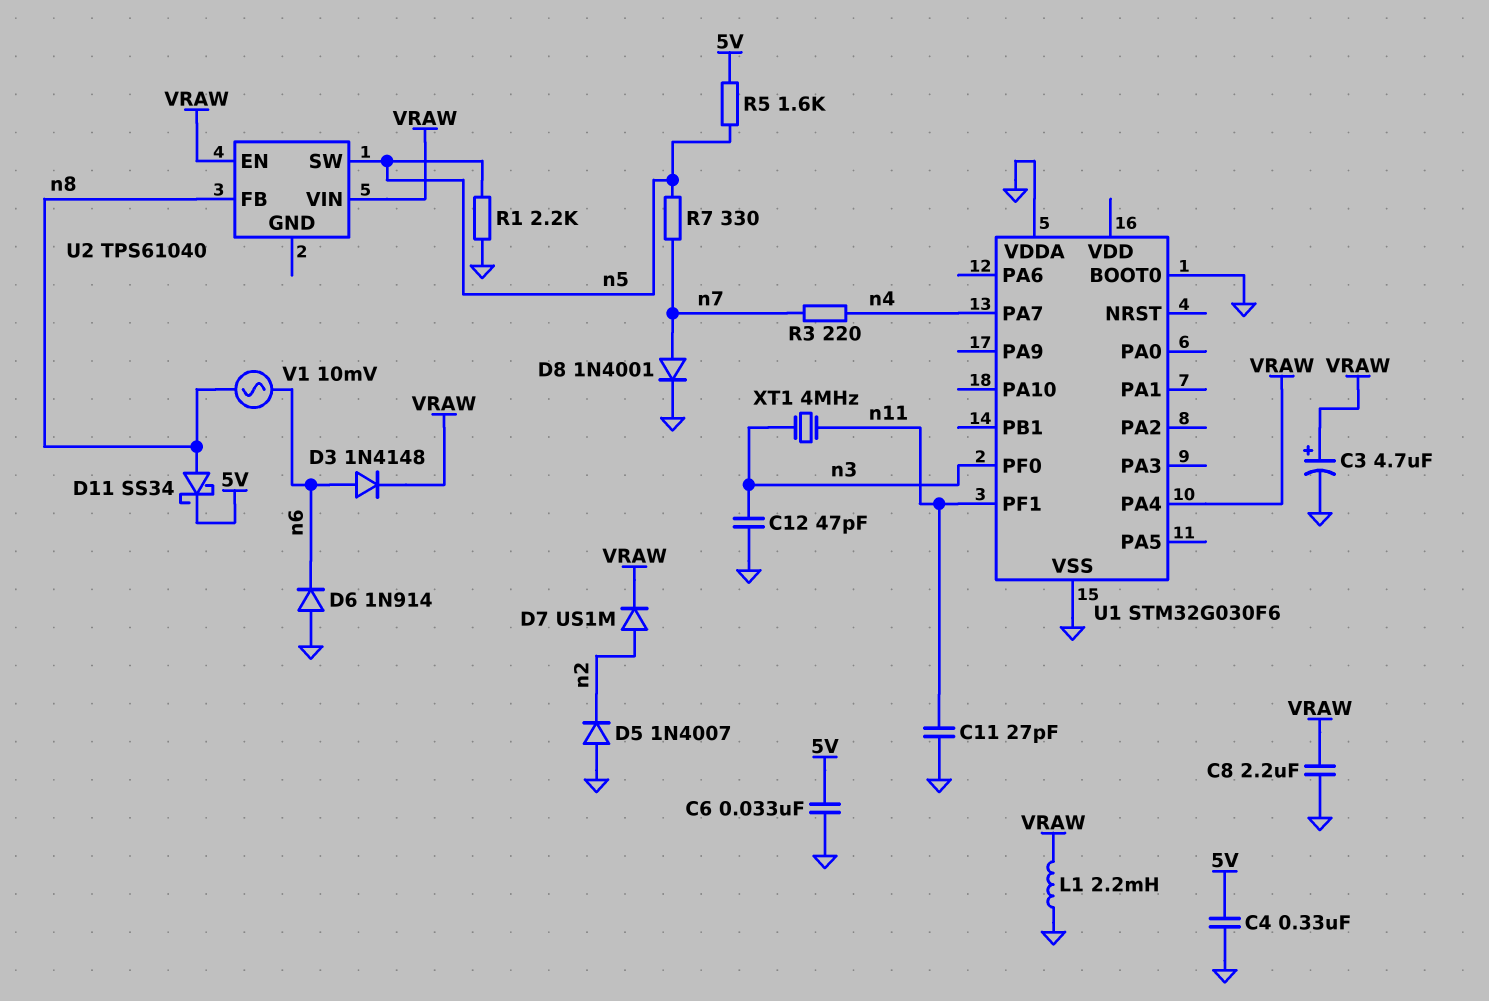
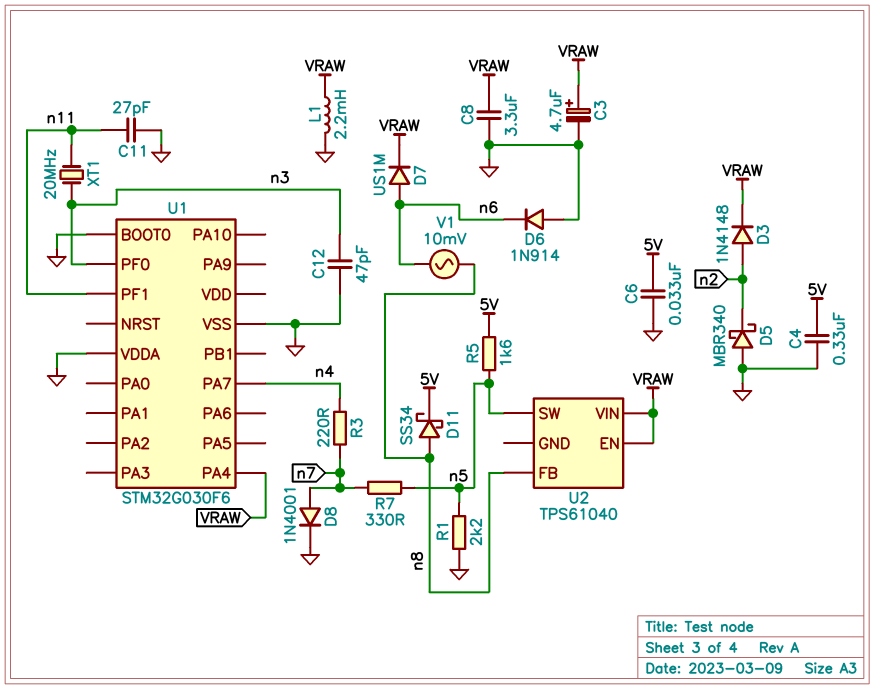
C8: 2.2uF (GND, VRAW) -> 3.3uF (GND, VRAW)
D3: diode 1N4148 (A n6, K VRAW) -> diode 1N4148 (A n2, K VRAW)
D5: diode 1N4007 (A GND, K n2) -> schottky MBR340 (A GND, K n2)
D7: diode US1M (A n2, K VRAW) -> diode US1M (A n6, K VRAW)
XT1: 4MHz (n3, n11) -> 20MHz (n3, n11)

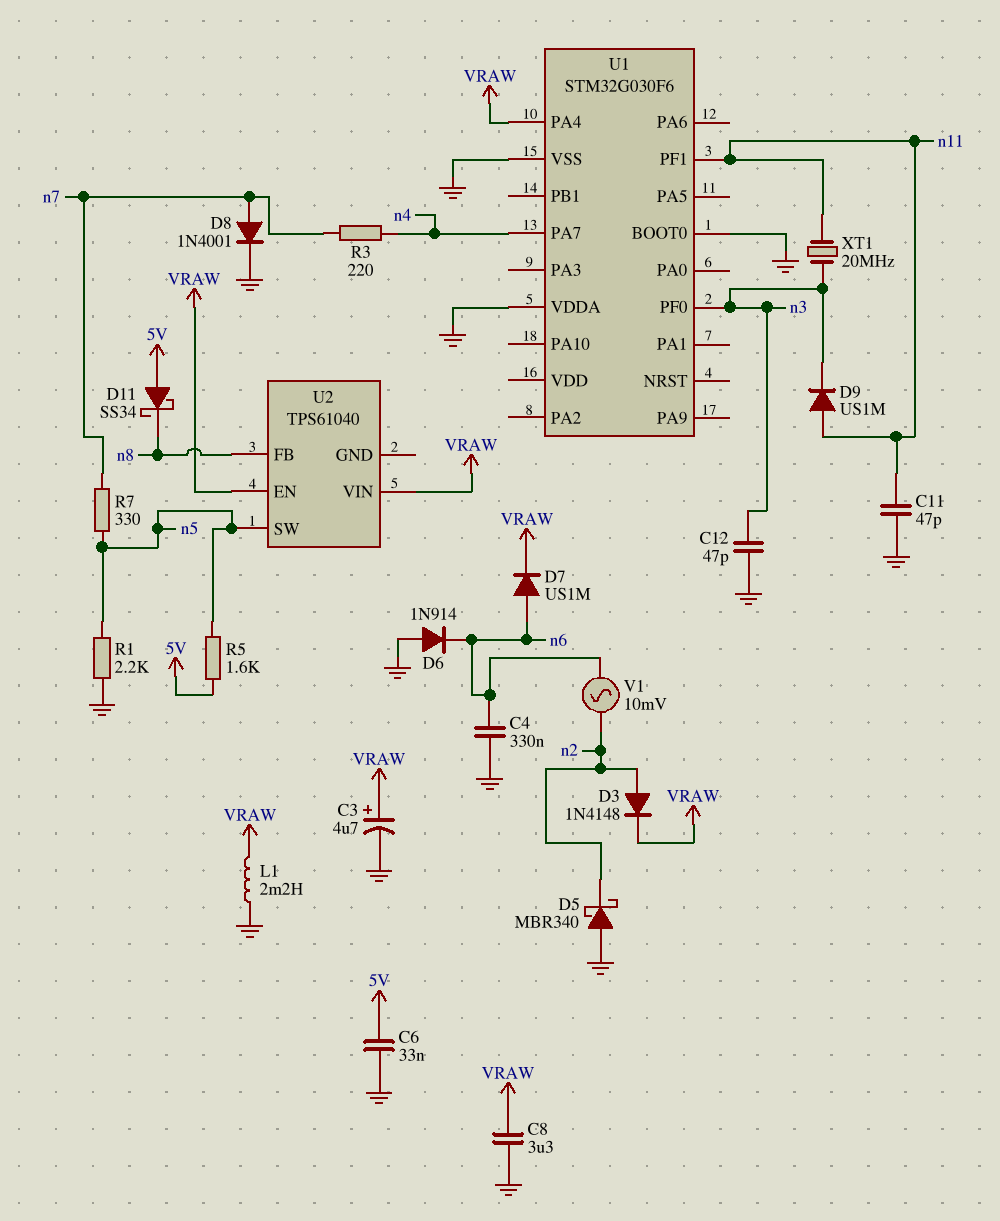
C4: 330nF (5V, GND) -> 330nF (GND, n6)
C11: 27pF (GND, n11) -> 47pF (GND, n11)
D9: none -> diode US1M (A n11, K n3)
D11: schottky SS34 (A n8, K 5V) -> schottky SS34 (A 5V, K n8)
V1: AC 10mV (n6, n8) -> AC 10mV (n2, n6)

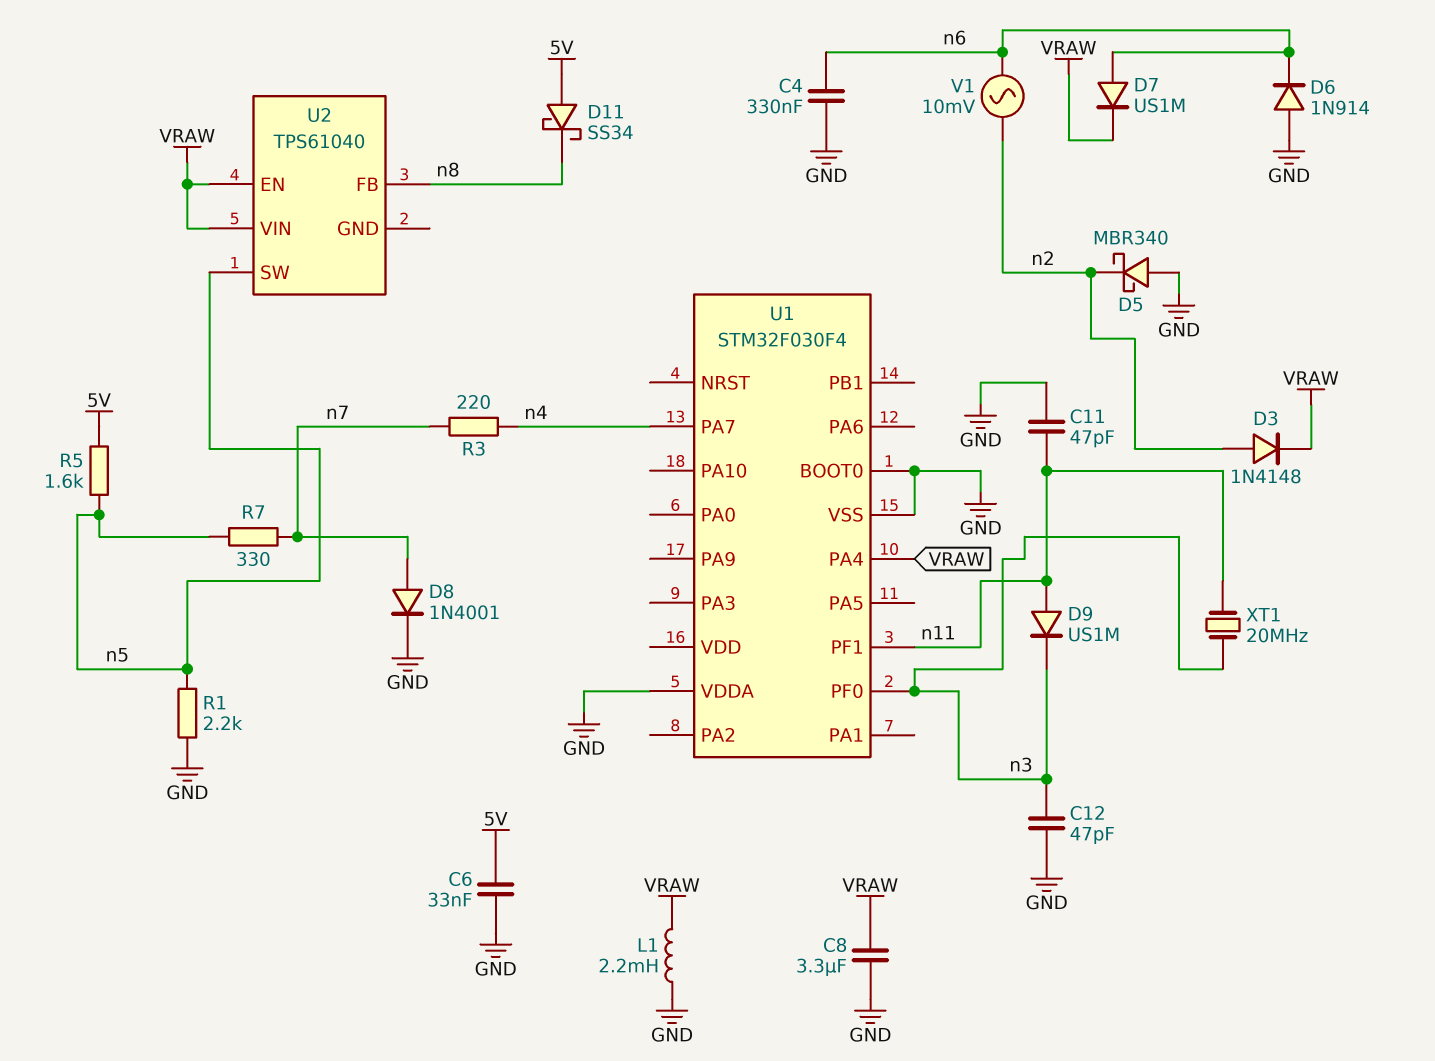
C3: 4.7uF (plus VRAW, minus GND) -> none
U1: STM32G030F6 -> STM32F030F4

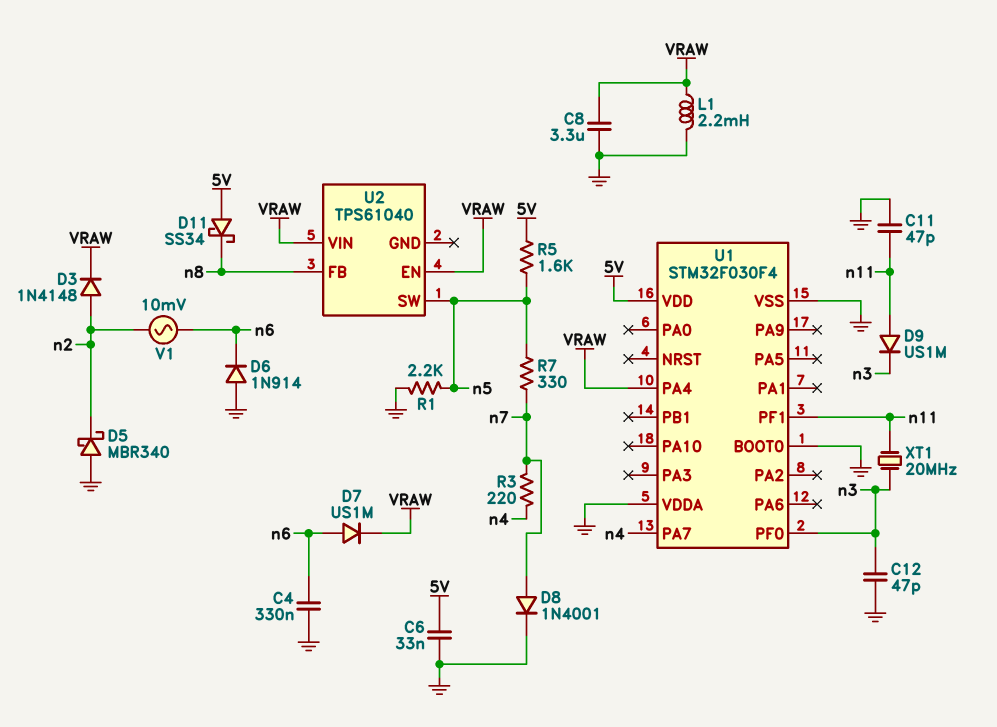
U1 pin VDD: none -> 5V

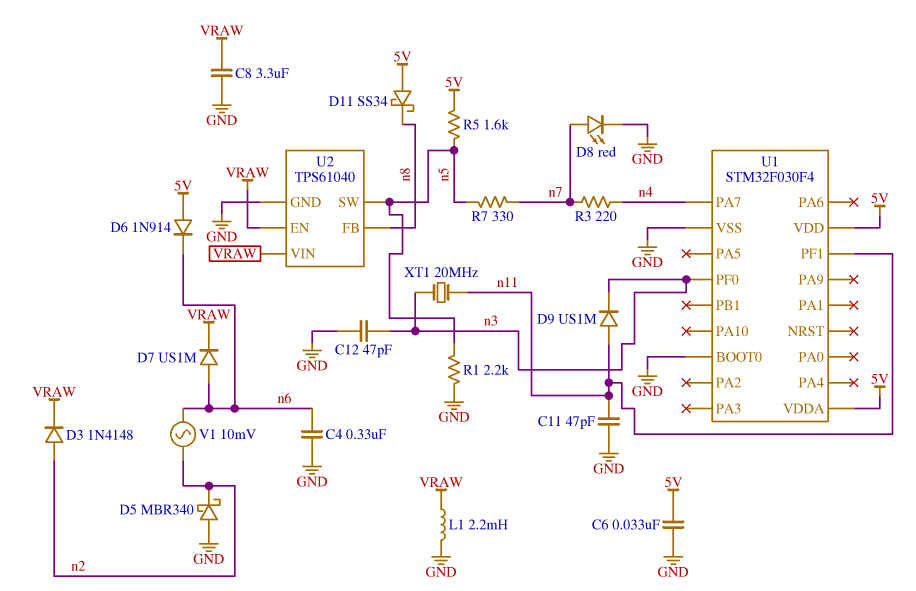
D6: diode 1N914 (A GND, K n6) -> diode 1N914 (A 5V, K n6)
D8: diode 1N4001 (A n7, K GND) -> LED red (A n7, K GND)
U1 pin PA4: VRAW -> none
U1 pin VDDA: GND -> 5V
U2 pin GND: none -> GND

